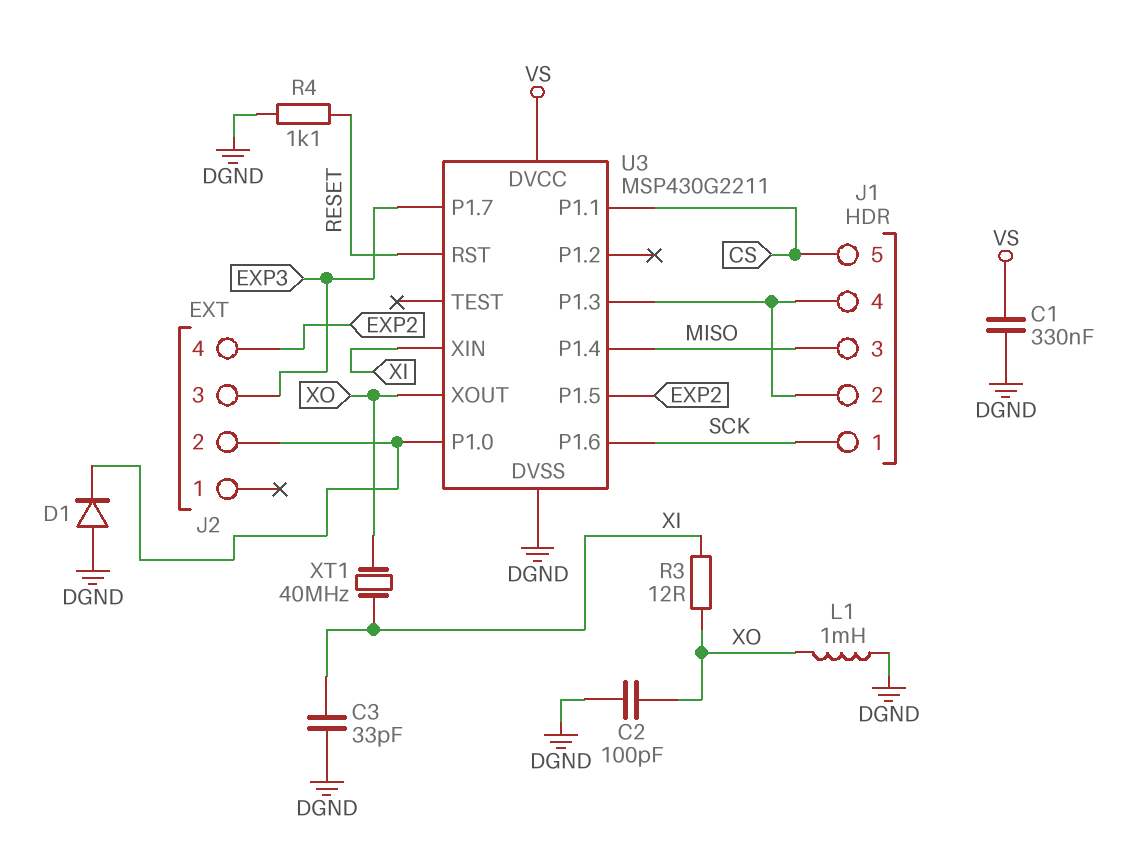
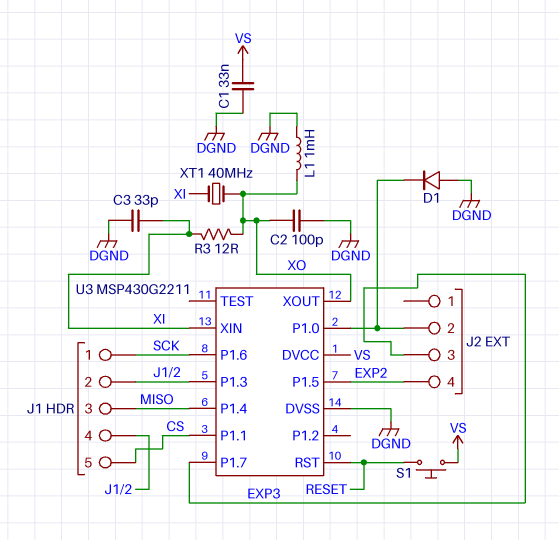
C1: 330nF (DGND, VS) -> 33nF (DGND, VS)
R4: 1.1k (DGND, RESET) -> none
S1: none -> button (RESET, VS)

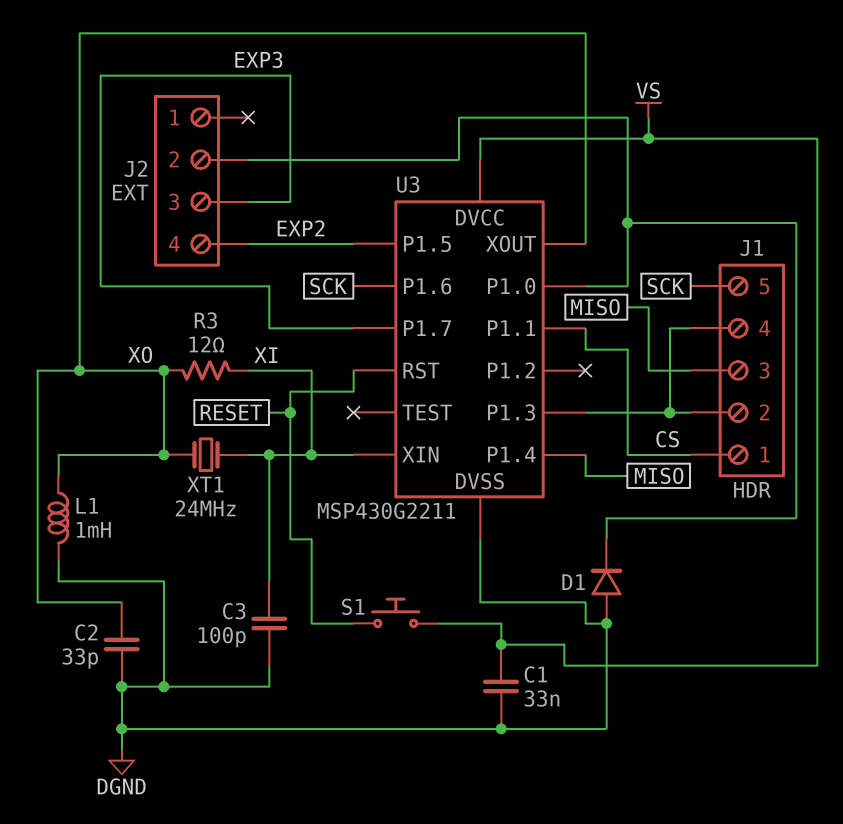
C2: 100pF (DGND, XO) -> 33pF (DGND, XO)
C3: 33pF (DGND, XI) -> 100pF (DGND, XI)
J1 pin 1: SCK -> CS
J1 pin 5: CS -> SCK
XT1: 40MHz (XI, XO) -> 24MHz (XI, XO)

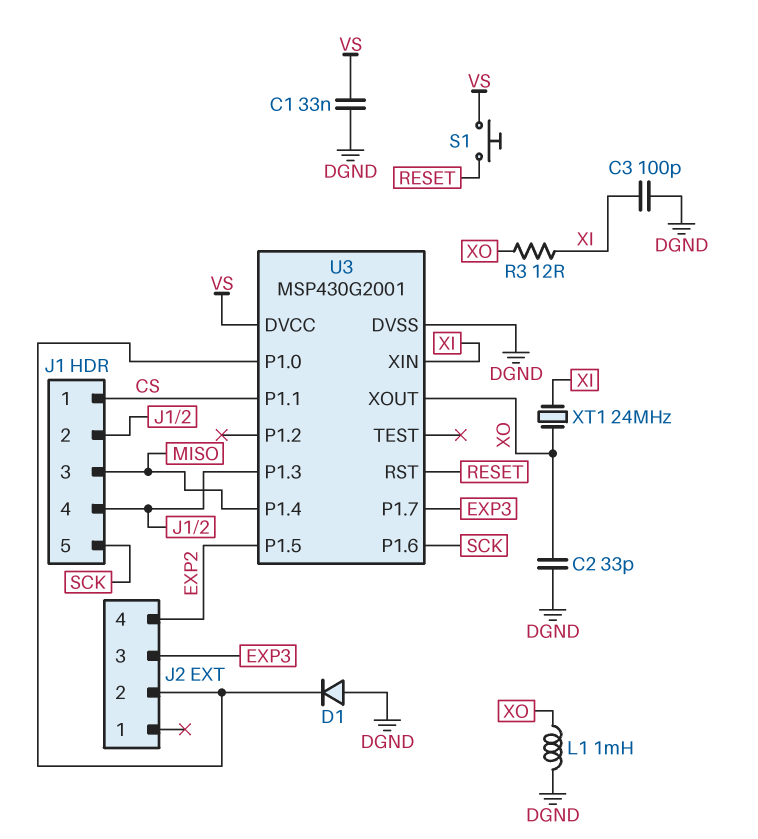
U3: MSP430G2211 -> MSP430G2001

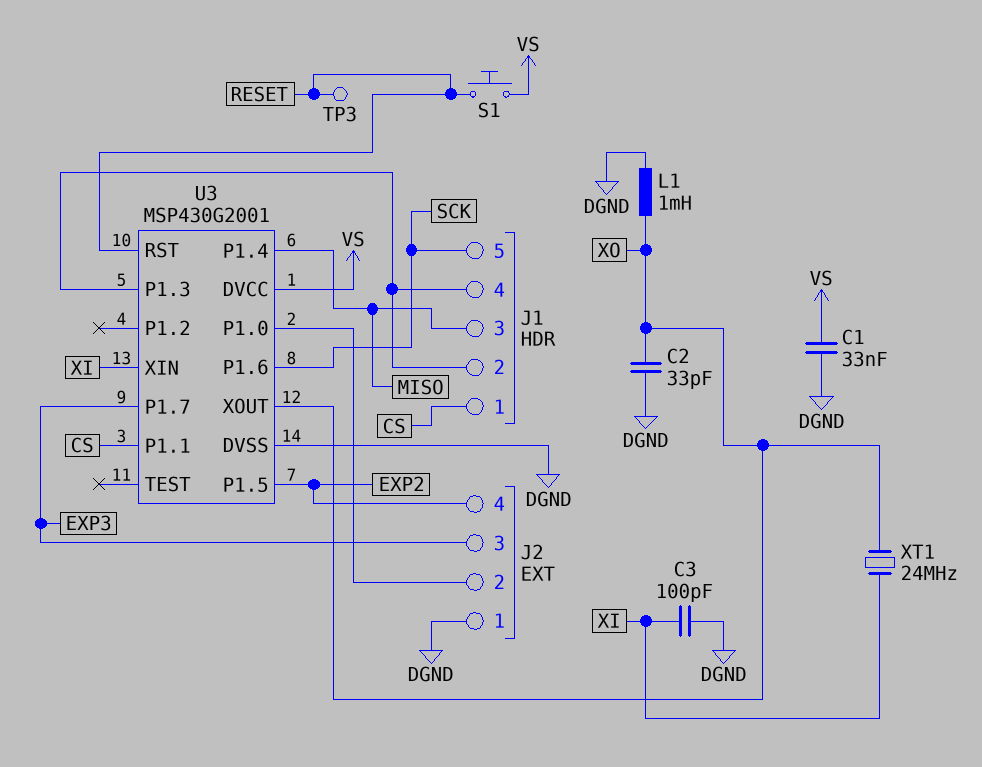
D1: diode (A DGND, K J2/2) -> none
J2 pin 1: none -> DGND
R3: 12 (XI, XO) -> none
TP3: none -> test point (RESET)

